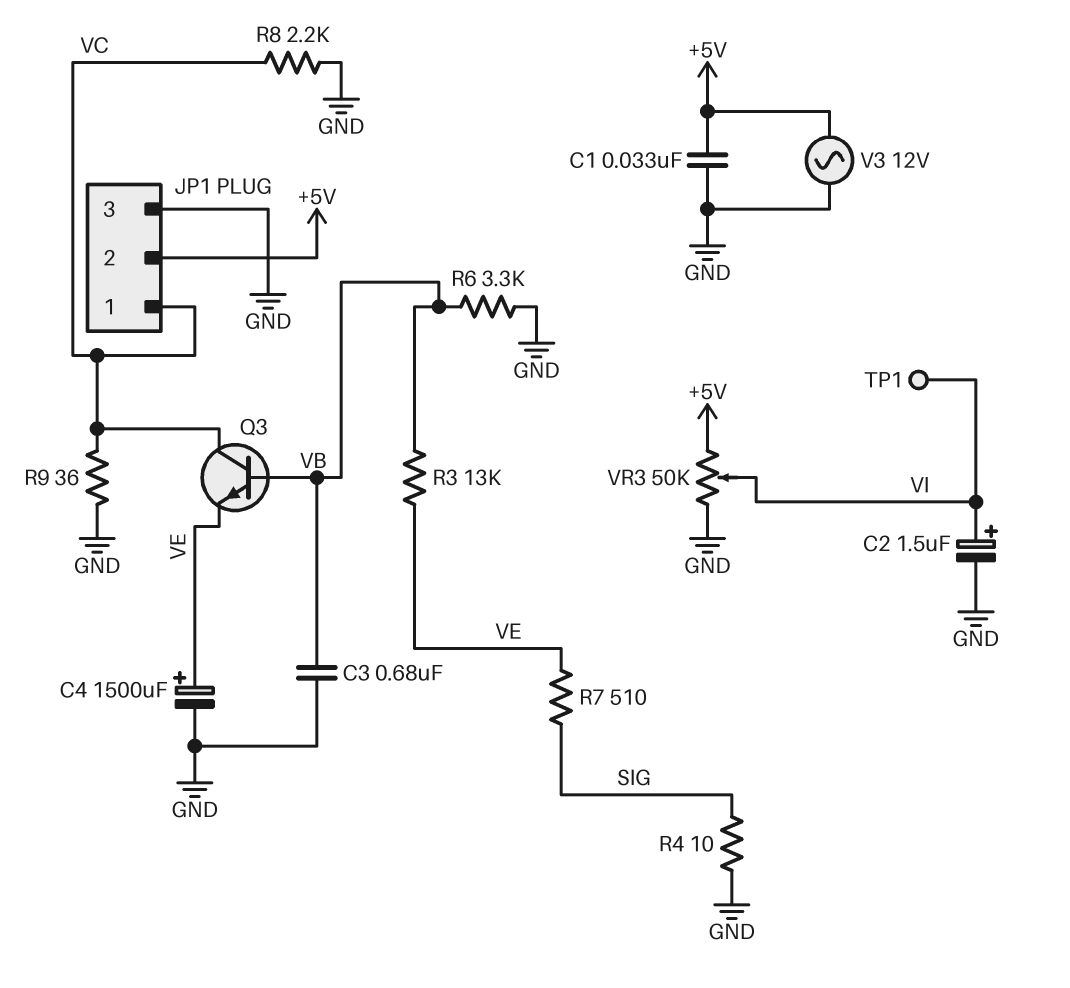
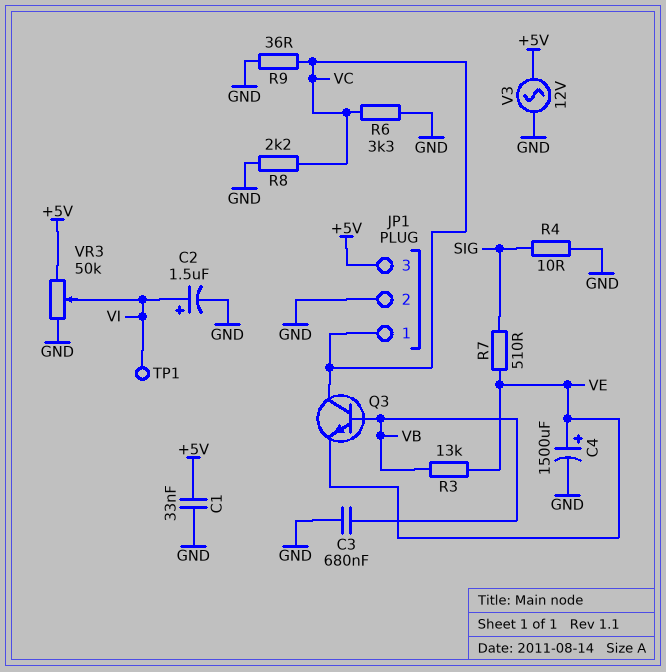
JP1 pin 2: +5V -> GND
JP1 pin 3: GND -> +5V
R6: 3.3k (GND, VB) -> 3.3k (GND, VC)

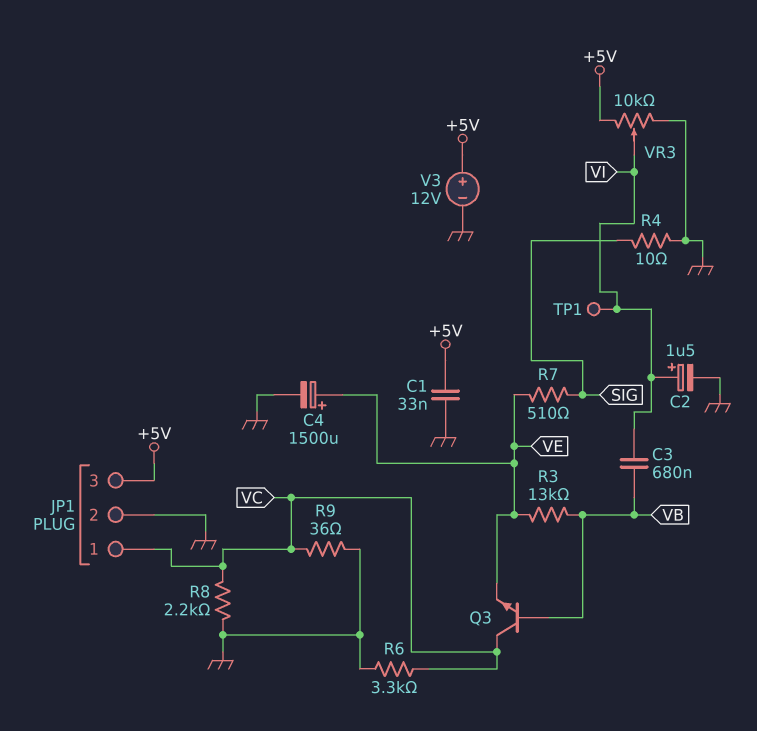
C3: 680nF (GND, VB) -> 680nF (VB, VI)
V3: AC 12V (+5V, GND) -> 12V (plus +5V, minus GND)
VR3: 50k (+5V, GND, wiper VI) -> 10k (+5V, GND, wiper VI)

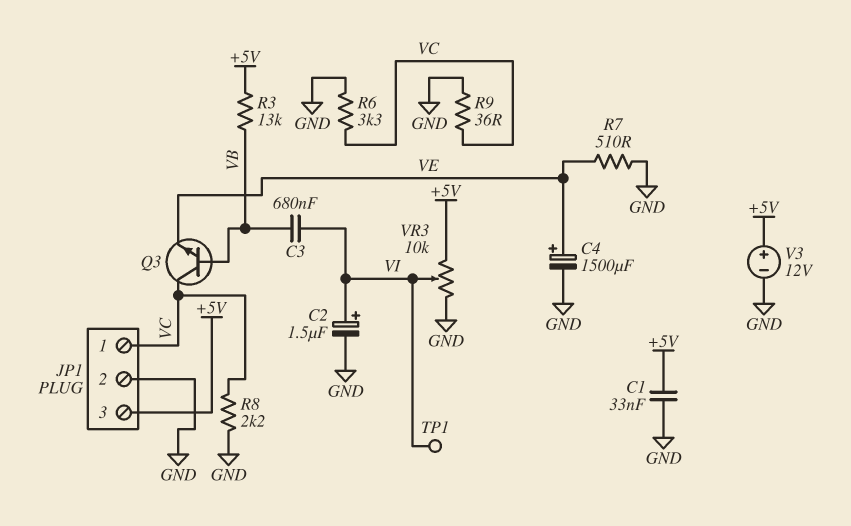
R3: 13k (VB, VE) -> 13k (+5V, VB)
R4: 10 (GND, SIG) -> none
R7: 510 (SIG, VE) -> 510 (GND, VE)

